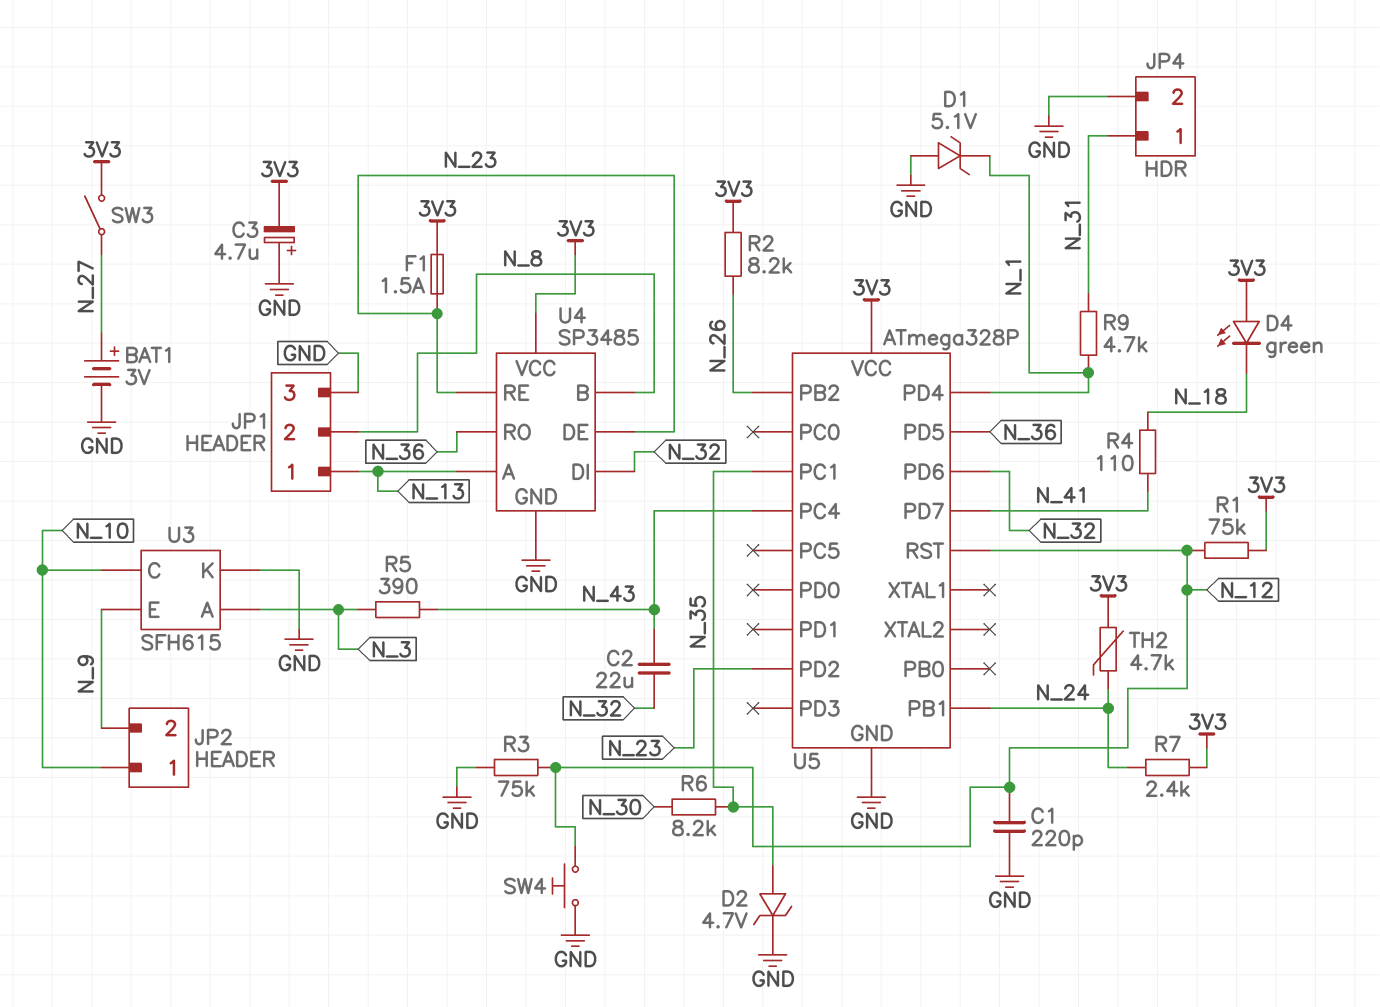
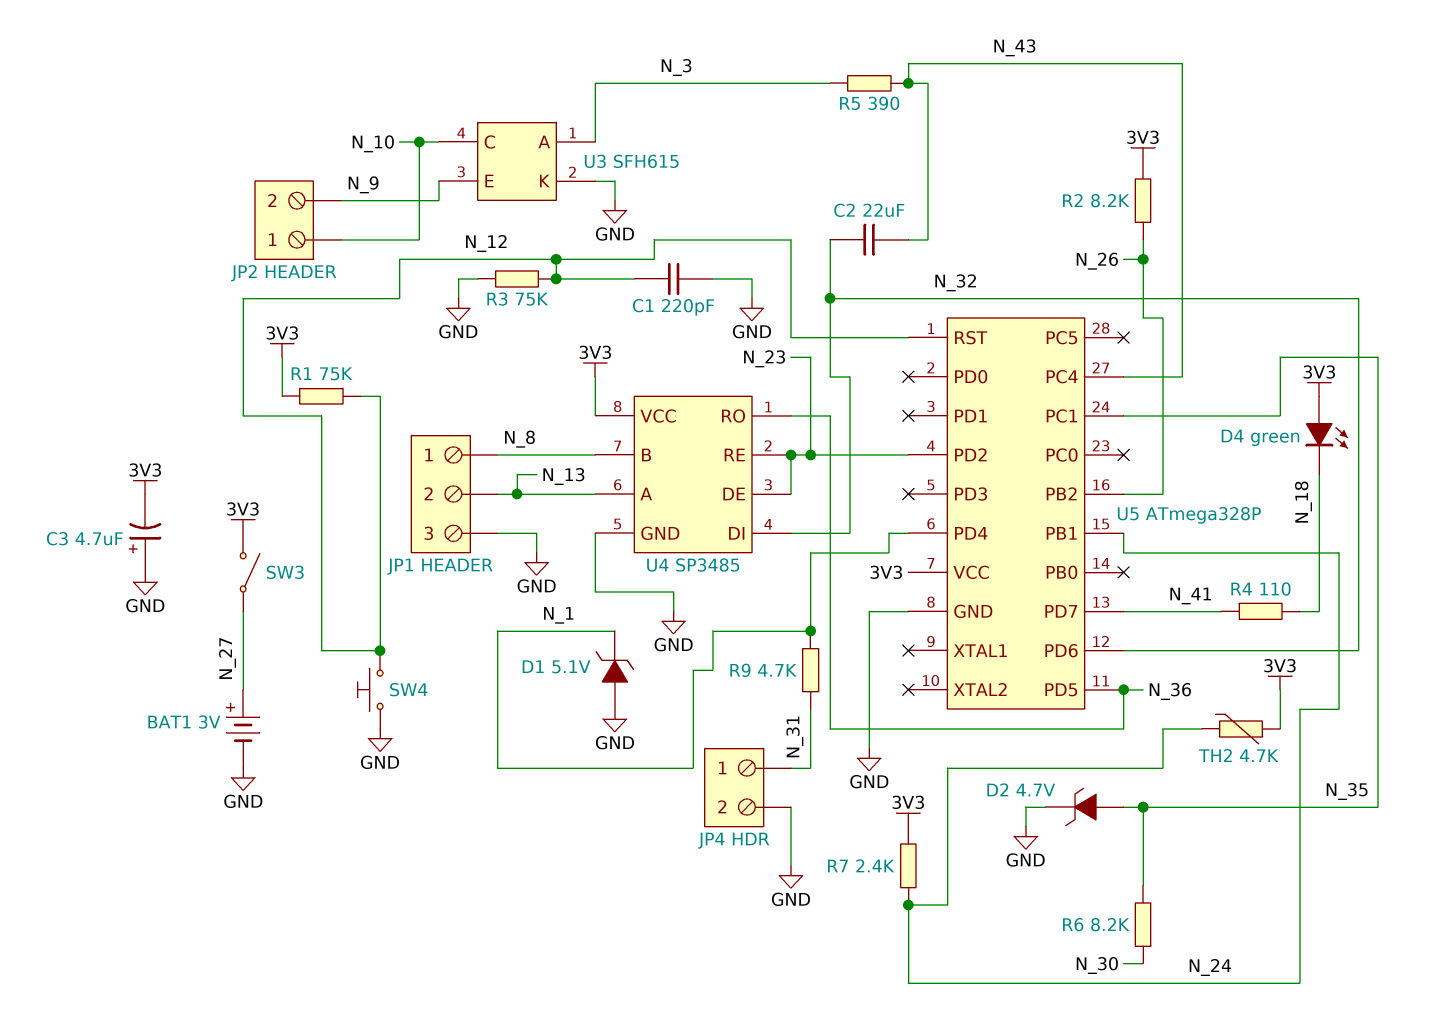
F1: 1.5A (3V3, N_23) -> none
JP1 pin 1: N_13 -> N_8
JP1 pin 2: N_8 -> N_13

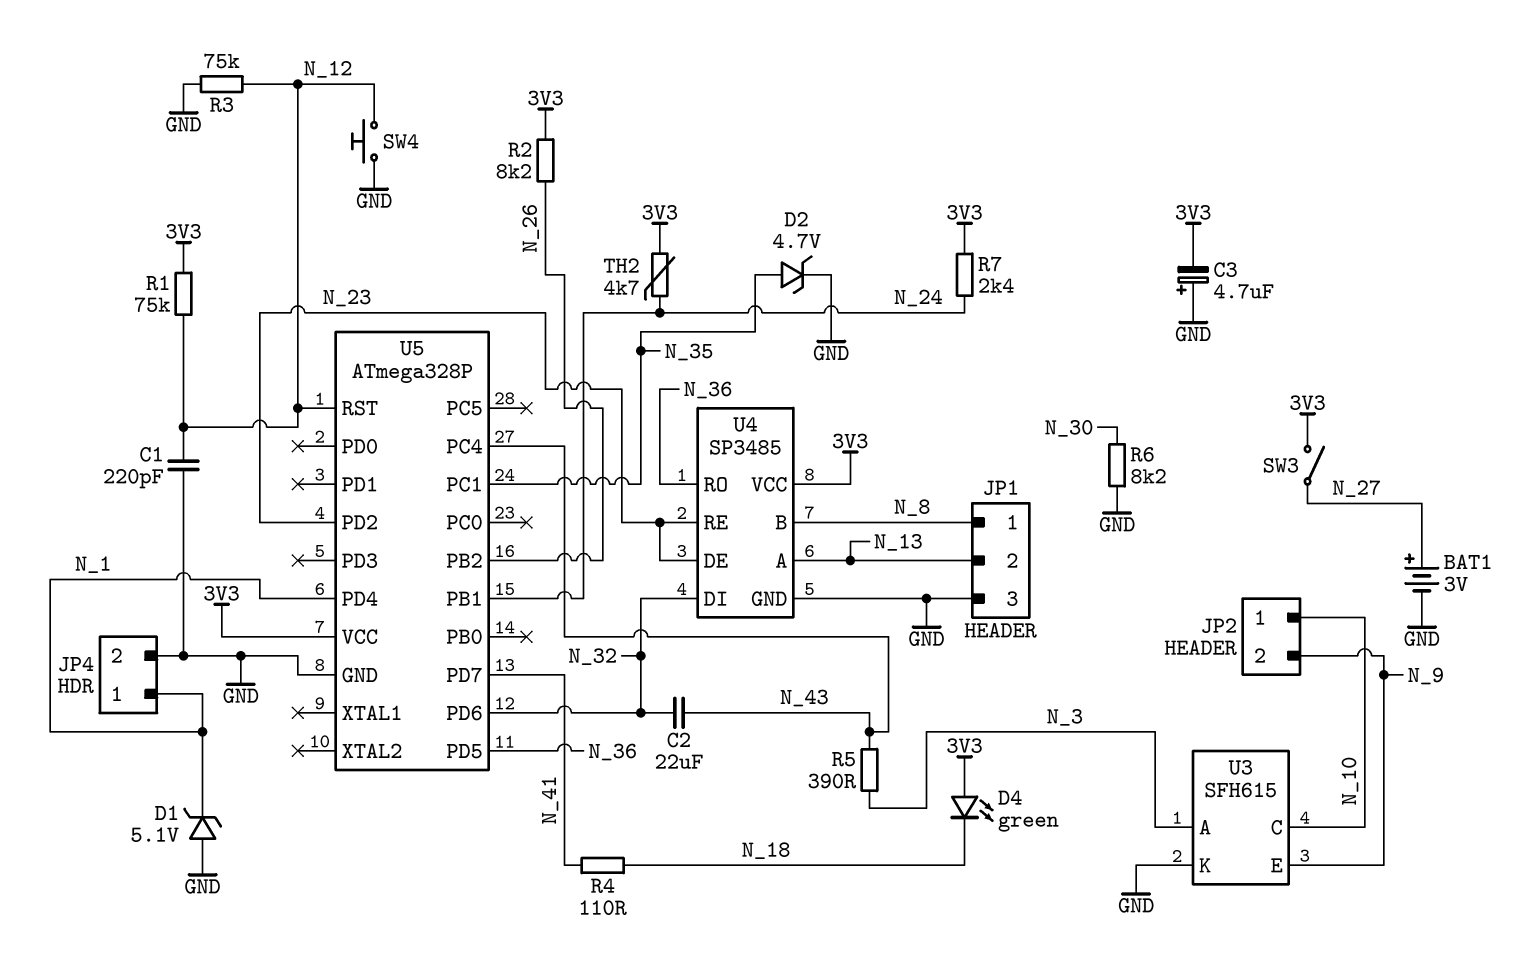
JP4 pin 1: N_31 -> N_1
R6: 8.2k (N_30, N_35) -> 8.2k (GND, N_30)
R9: 4.7k (N_1, N_31) -> none

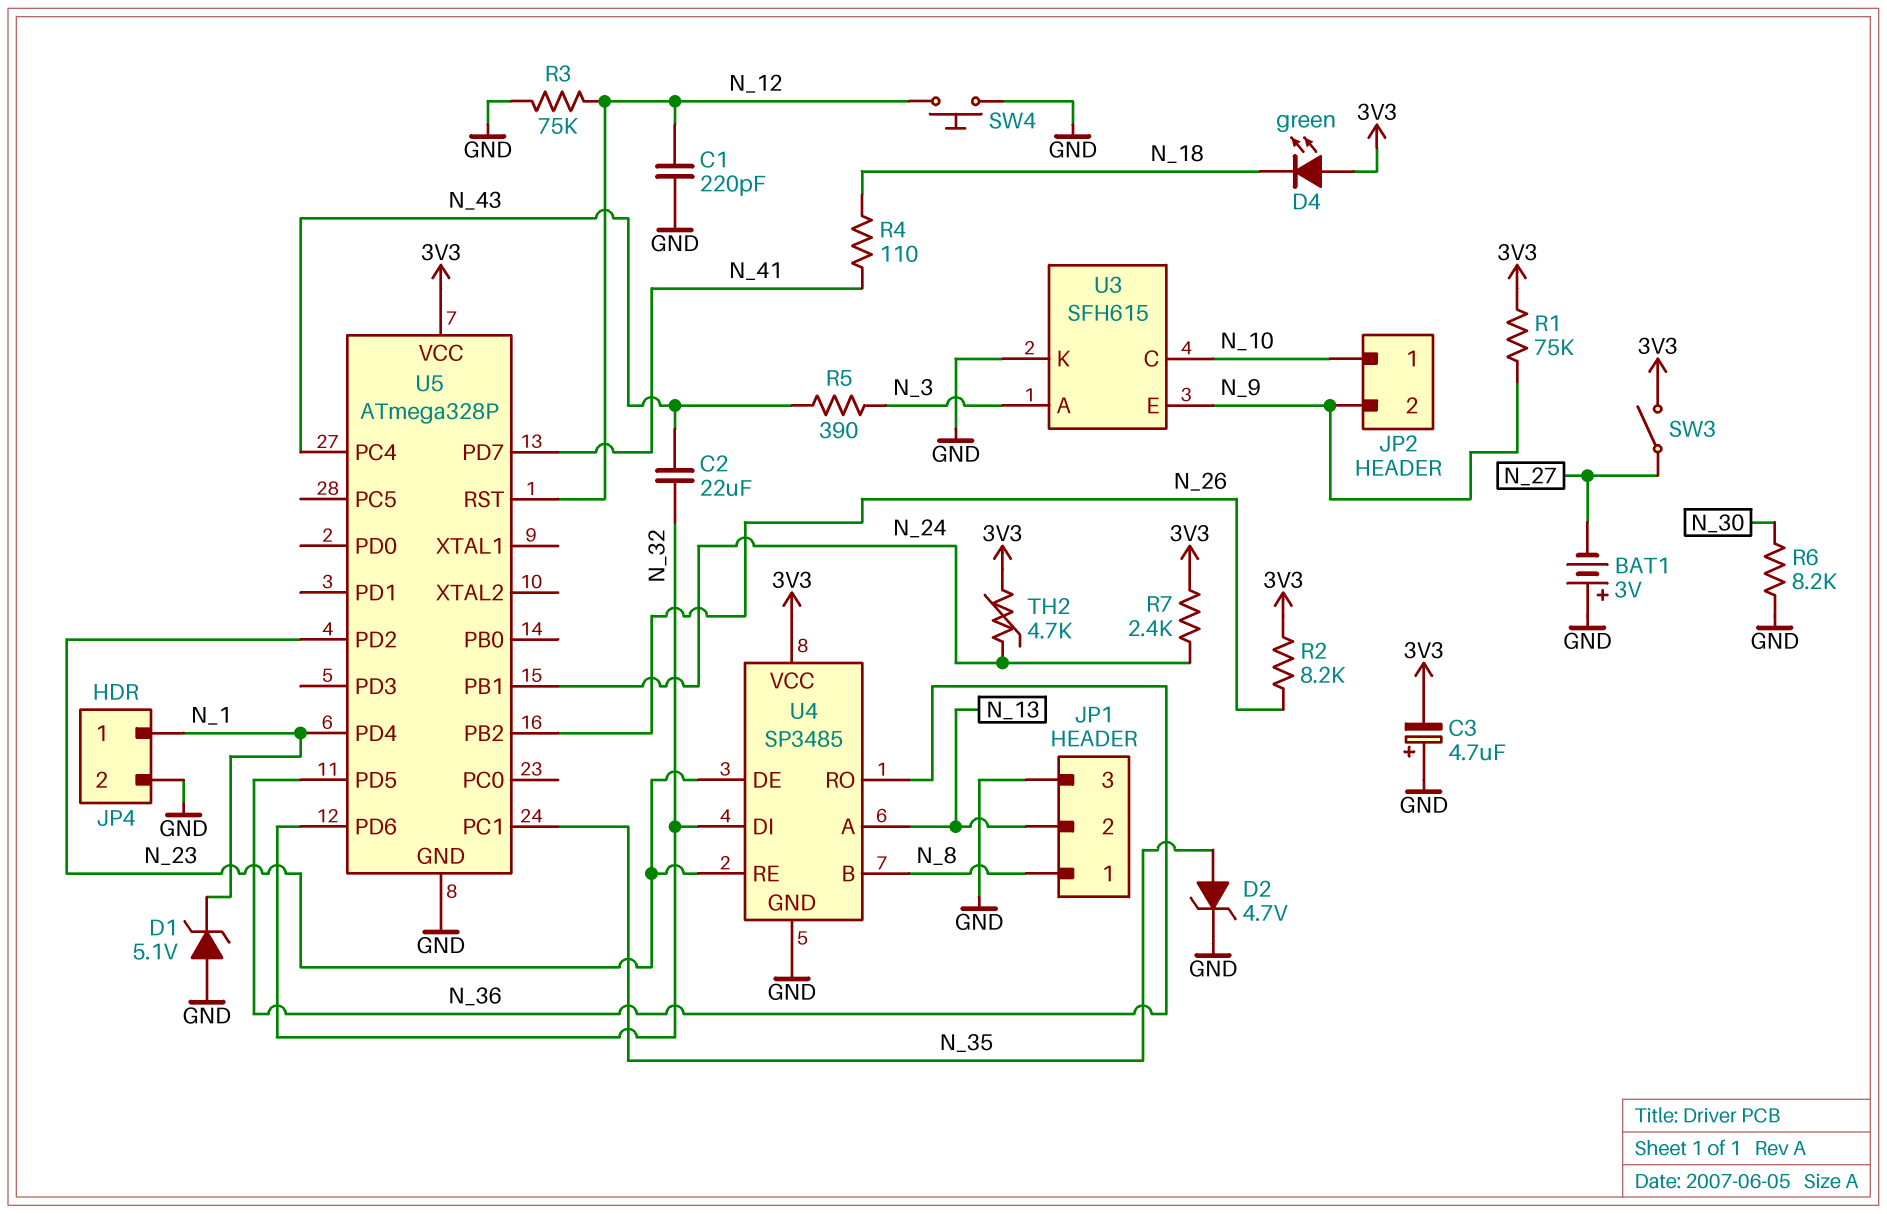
BAT1: 3V (plus N_27, minus GND) -> 3V (plus GND, minus N_27)
R1: 75k (3V3, N_12) -> 75k (3V3, N_9)

